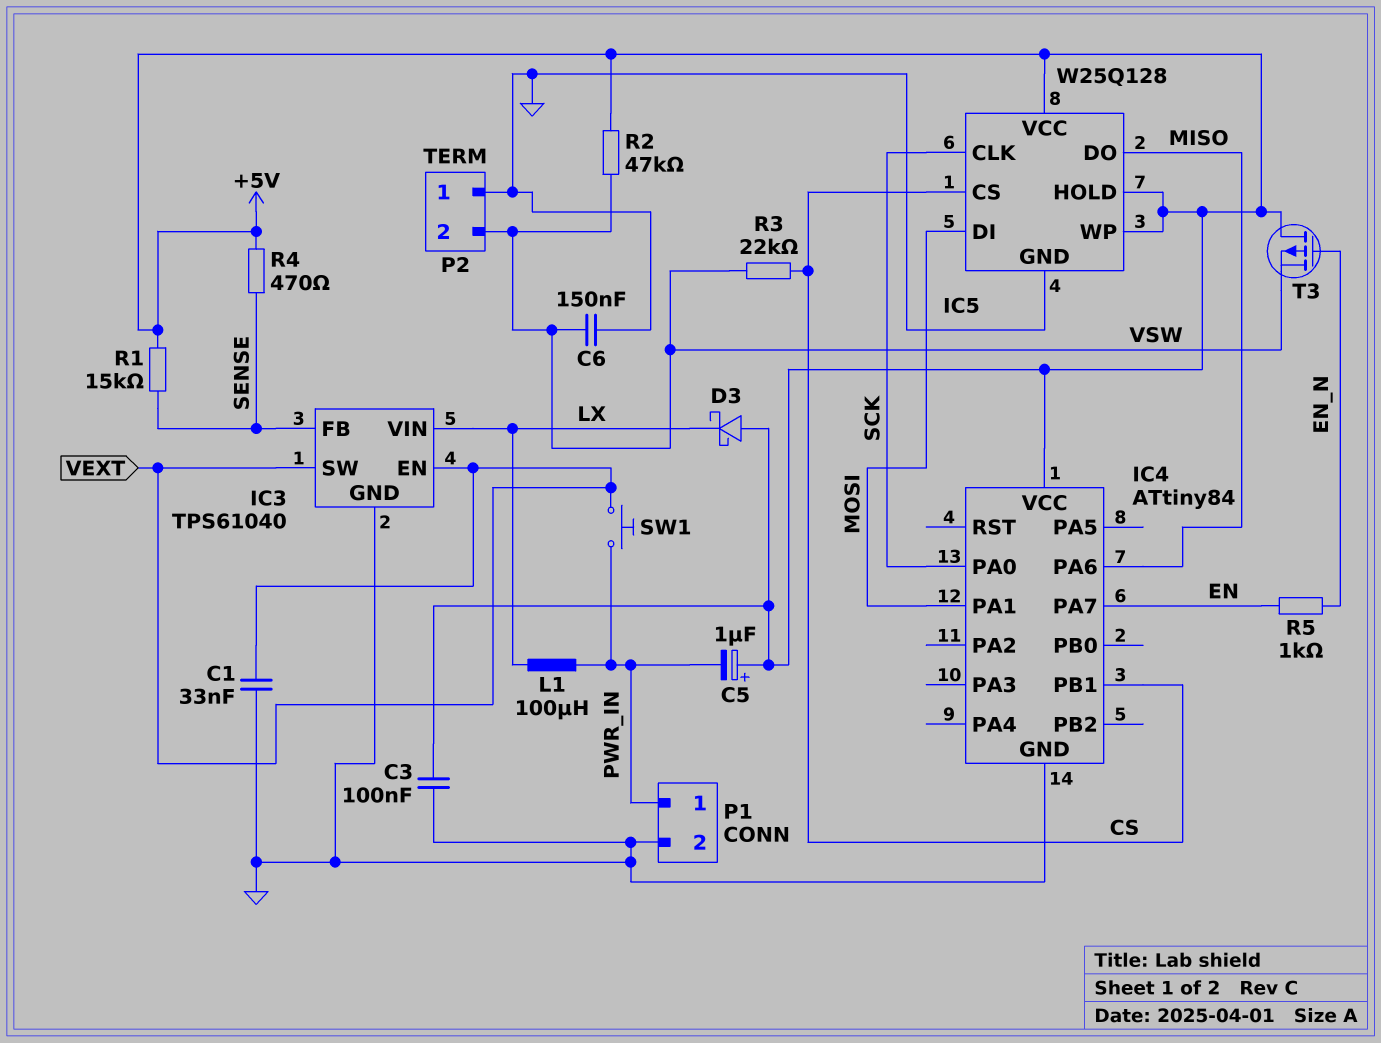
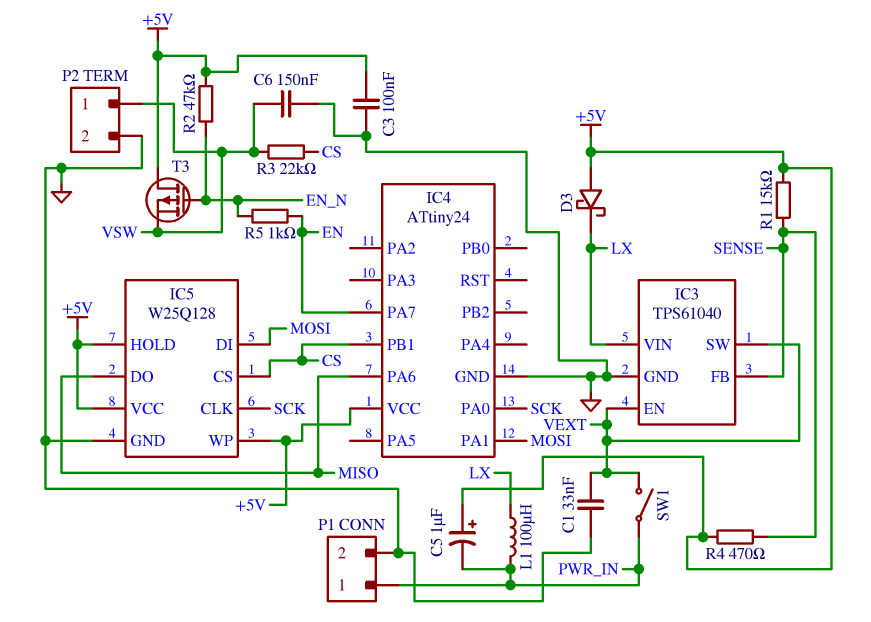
IC4: ATtiny84 -> ATtiny24
P2 pin 1: GND -> VSW
P2 pin 2: VSW -> GND
R2: 47k (+5V, VSW) -> 47k (+5V, EN_N)
SW1: button (PWR_IN, VEXT) -> switch (PWR_IN, VEXT)

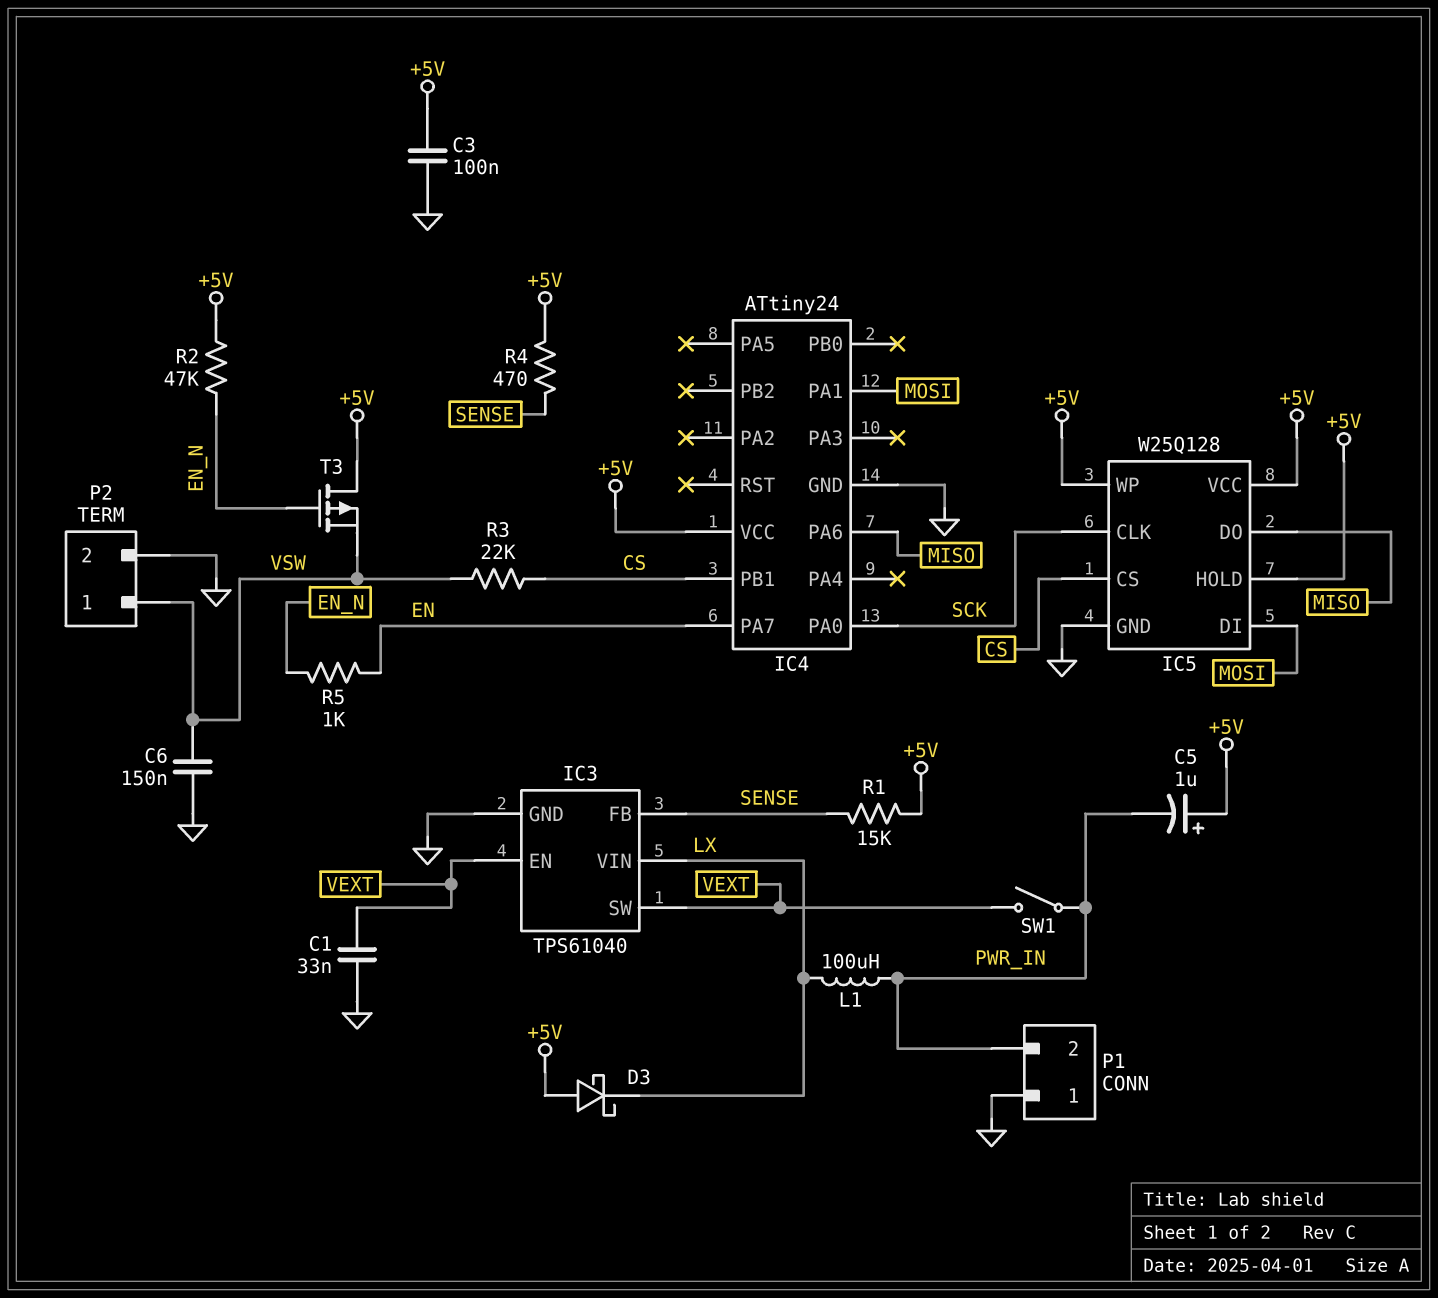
P1 pin 1: PWR_IN -> GND
P1 pin 2: GND -> PWR_IN

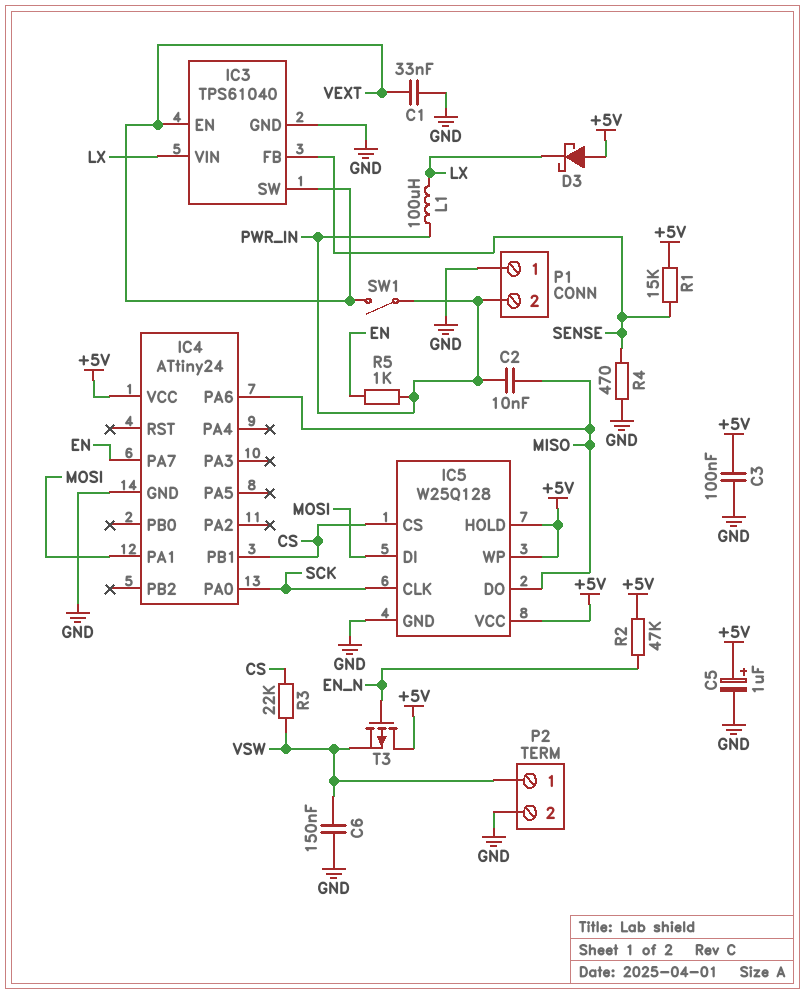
C2: none -> 10nF (MISO, PWR_IN)
C5: 1uF (plus +5V, minus PWR_IN) -> 1uF (plus +5V, minus GND)
R4: 470 (+5V, SENSE) -> 470 (GND, SENSE)
R5: 1k (EN, EN_N) -> 1k (EN, PWR_IN)

